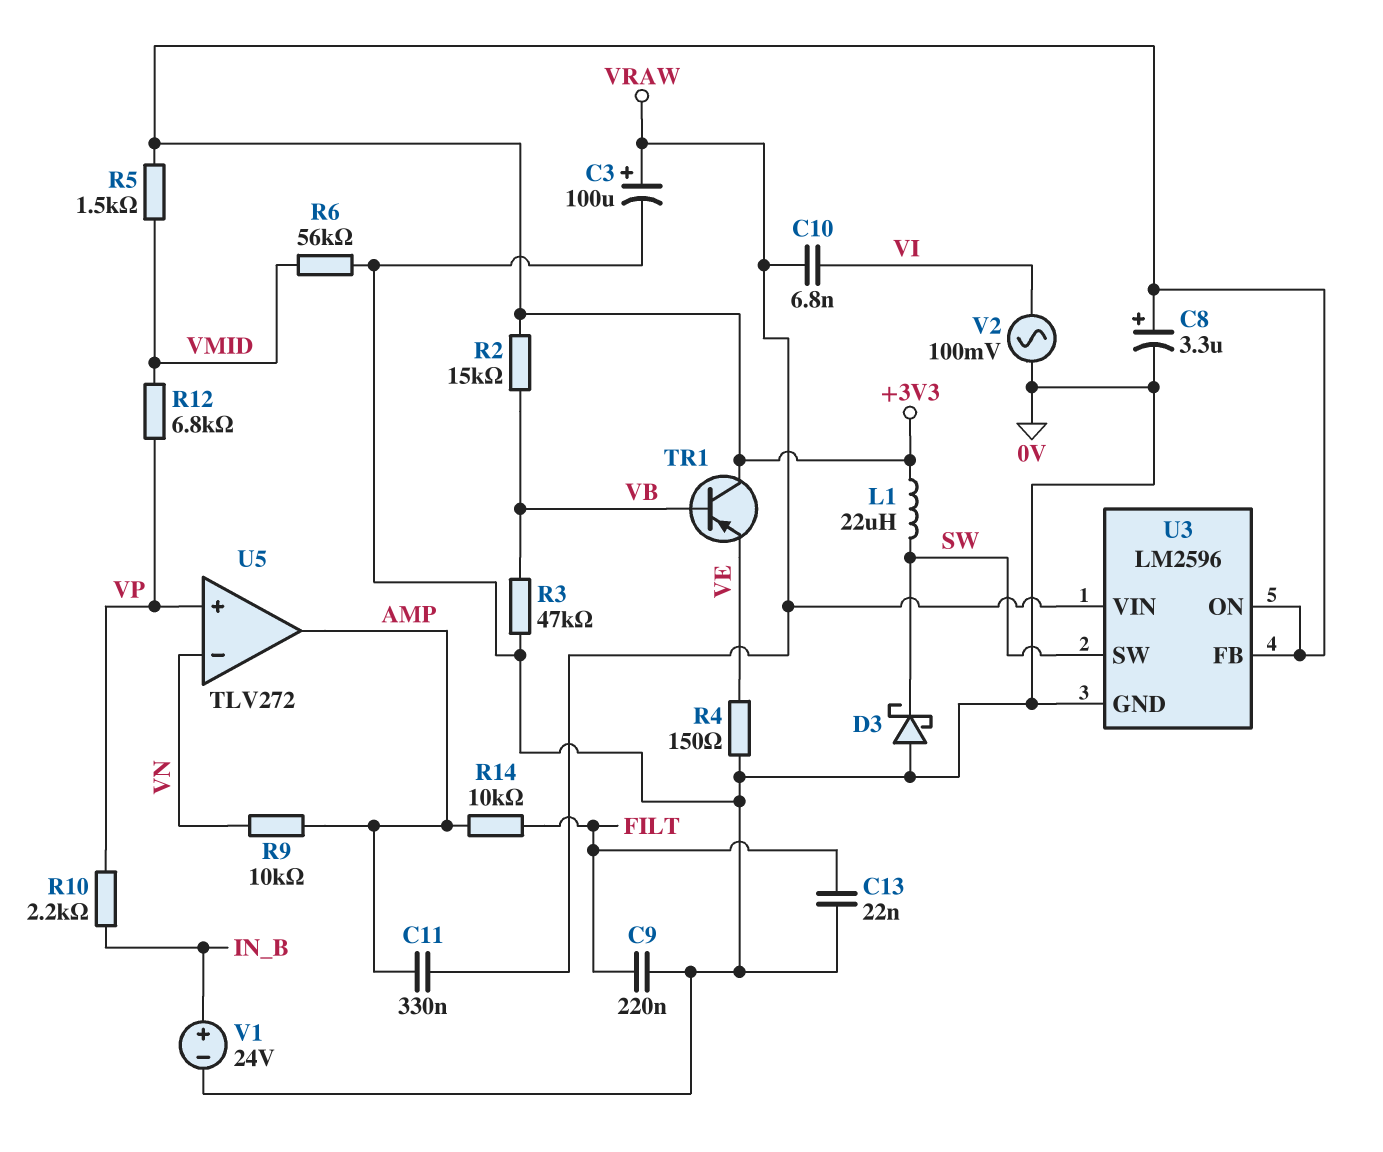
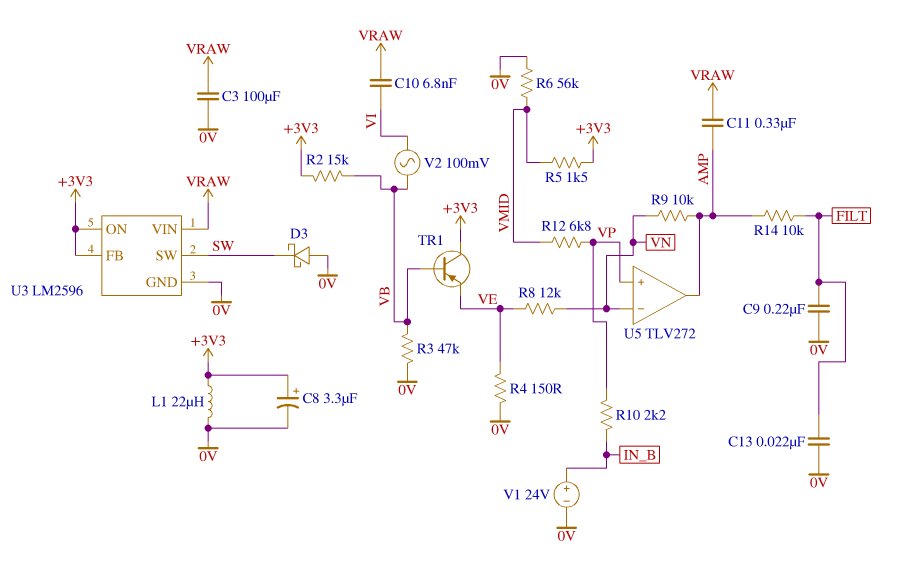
C3: 100uF (plus VRAW, minus 0V) -> 100uF (0V, VRAW)
L1: 22uH (+3V3, SW) -> 22uH (+3V3, 0V)
R8: none -> 12k (VE, VN)
V2: AC 100mV (0V, VI) -> AC 100mV (VB, VI)

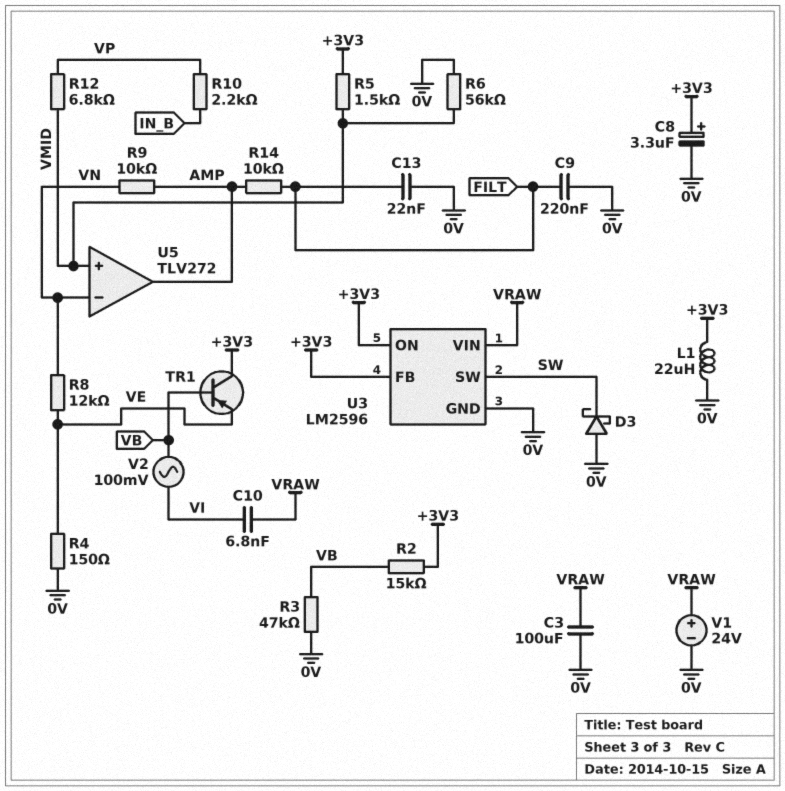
C11: 330nF (AMP, VRAW) -> none
U5 pin in+: VP -> VMID
V1: 24V (plus IN_B, minus 0V) -> 24V (plus VRAW, minus 0V)

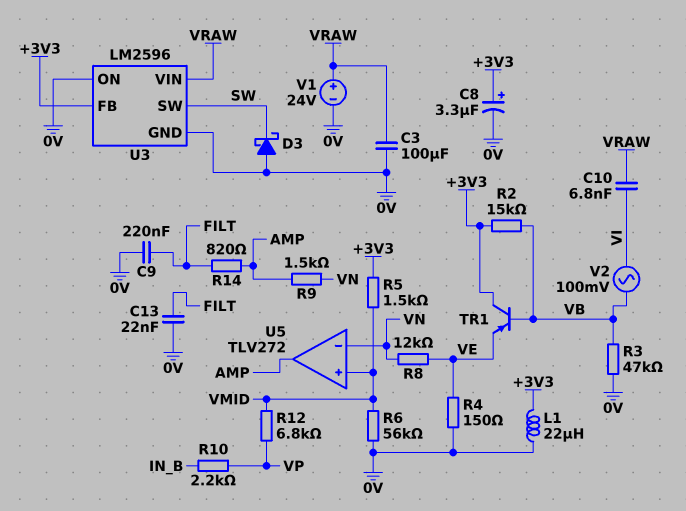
R9: 10k (AMP, VN) -> 1.5k (AMP, VN)
R14: 10k (AMP, FILT) -> 820 (AMP, FILT)
U3 pin ON: +3V3 -> 0V

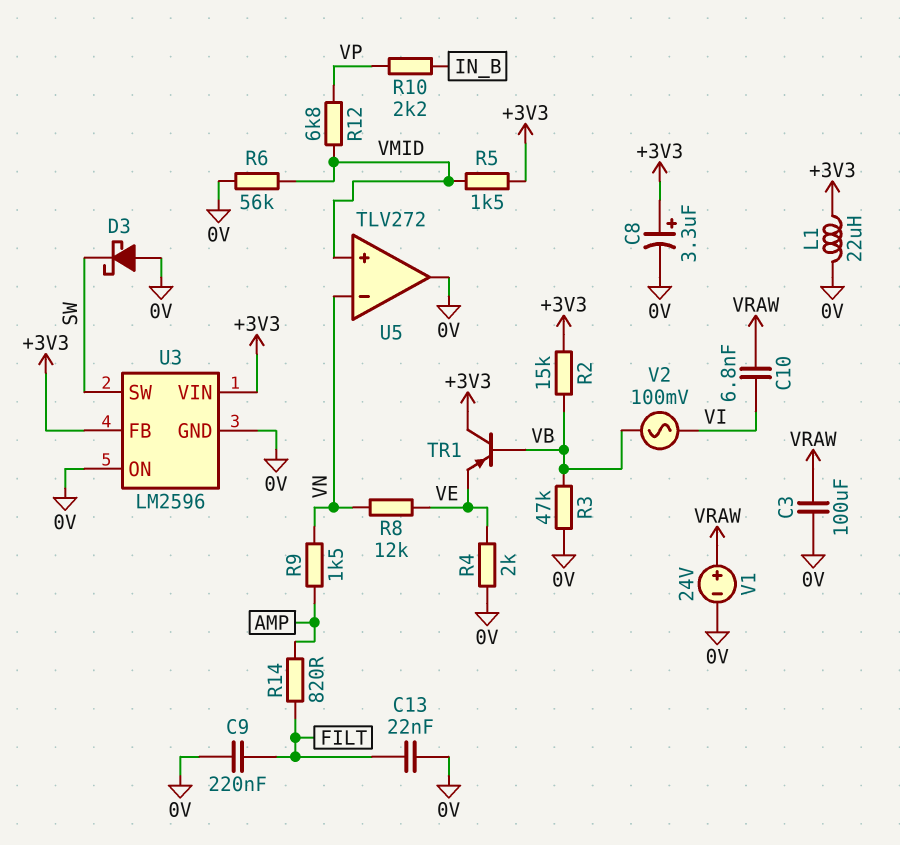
R4: 150 (0V, VE) -> 2k (0V, VE)
U3 pin VIN: VRAW -> +3V3
U5 pin out: AMP -> 0V

